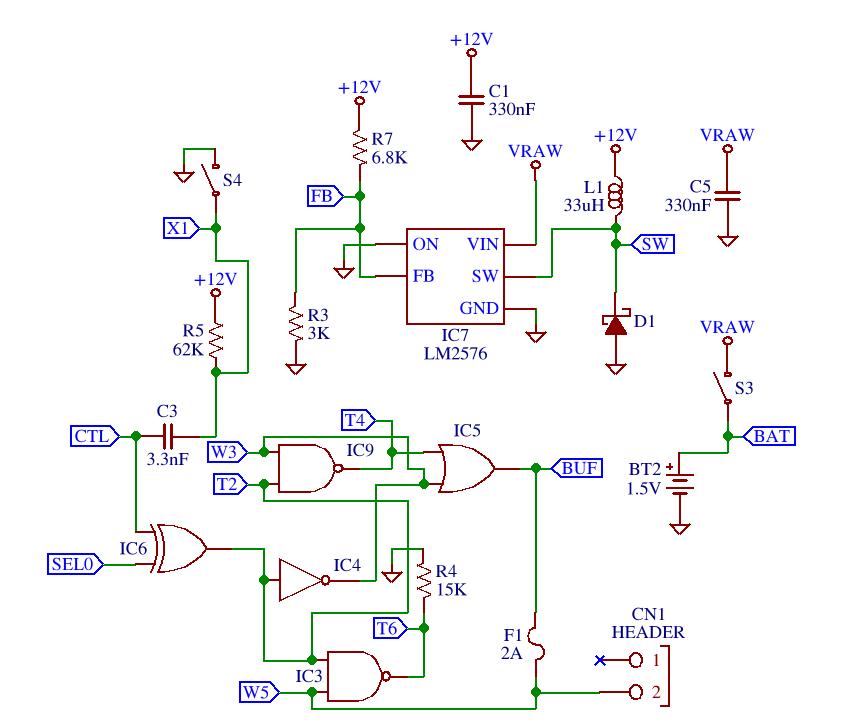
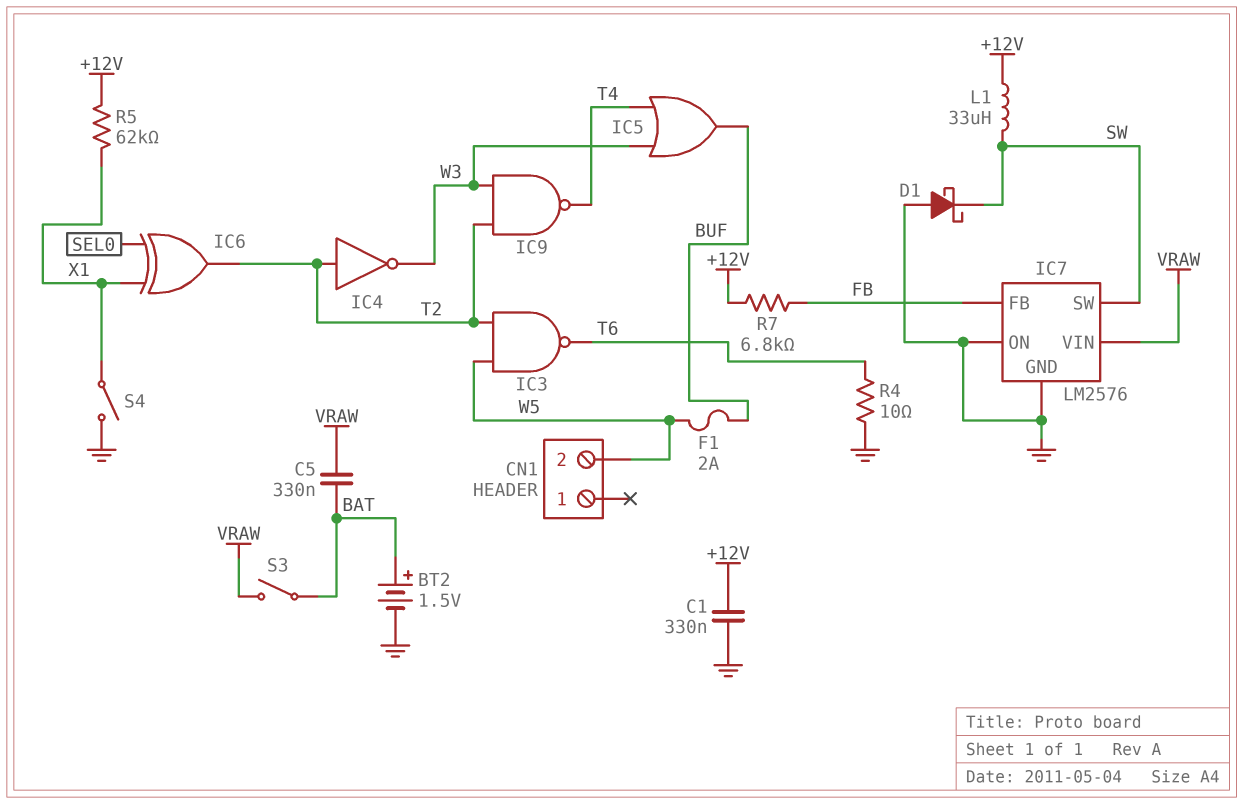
C3: 3.3nF (CTL, X1) -> none
C5: 330nF (GND, VRAW) -> 330nF (BAT, VRAW)
IC6: XOR (in CTL, in SEL0, out T2) -> XOR (in SEL0, in X1, out T2)
R3: 3k (FB, GND) -> none
R4: 15k (GND, T6) -> 10 (GND, T6)

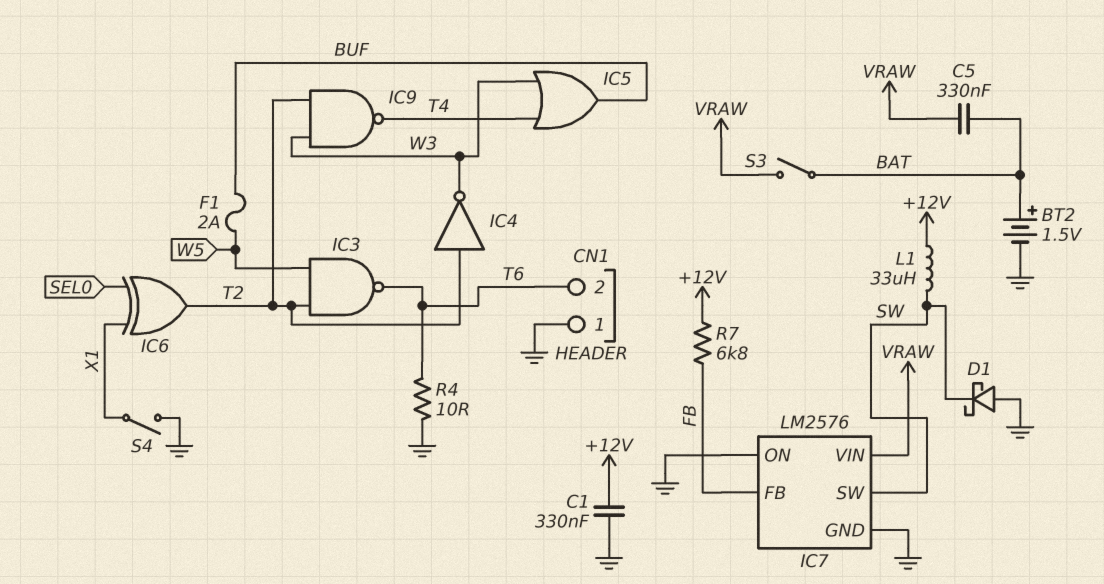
CN1 pin 1: none -> GND
CN1 pin 2: W5 -> T6
R5: 62k (+12V, X1) -> none

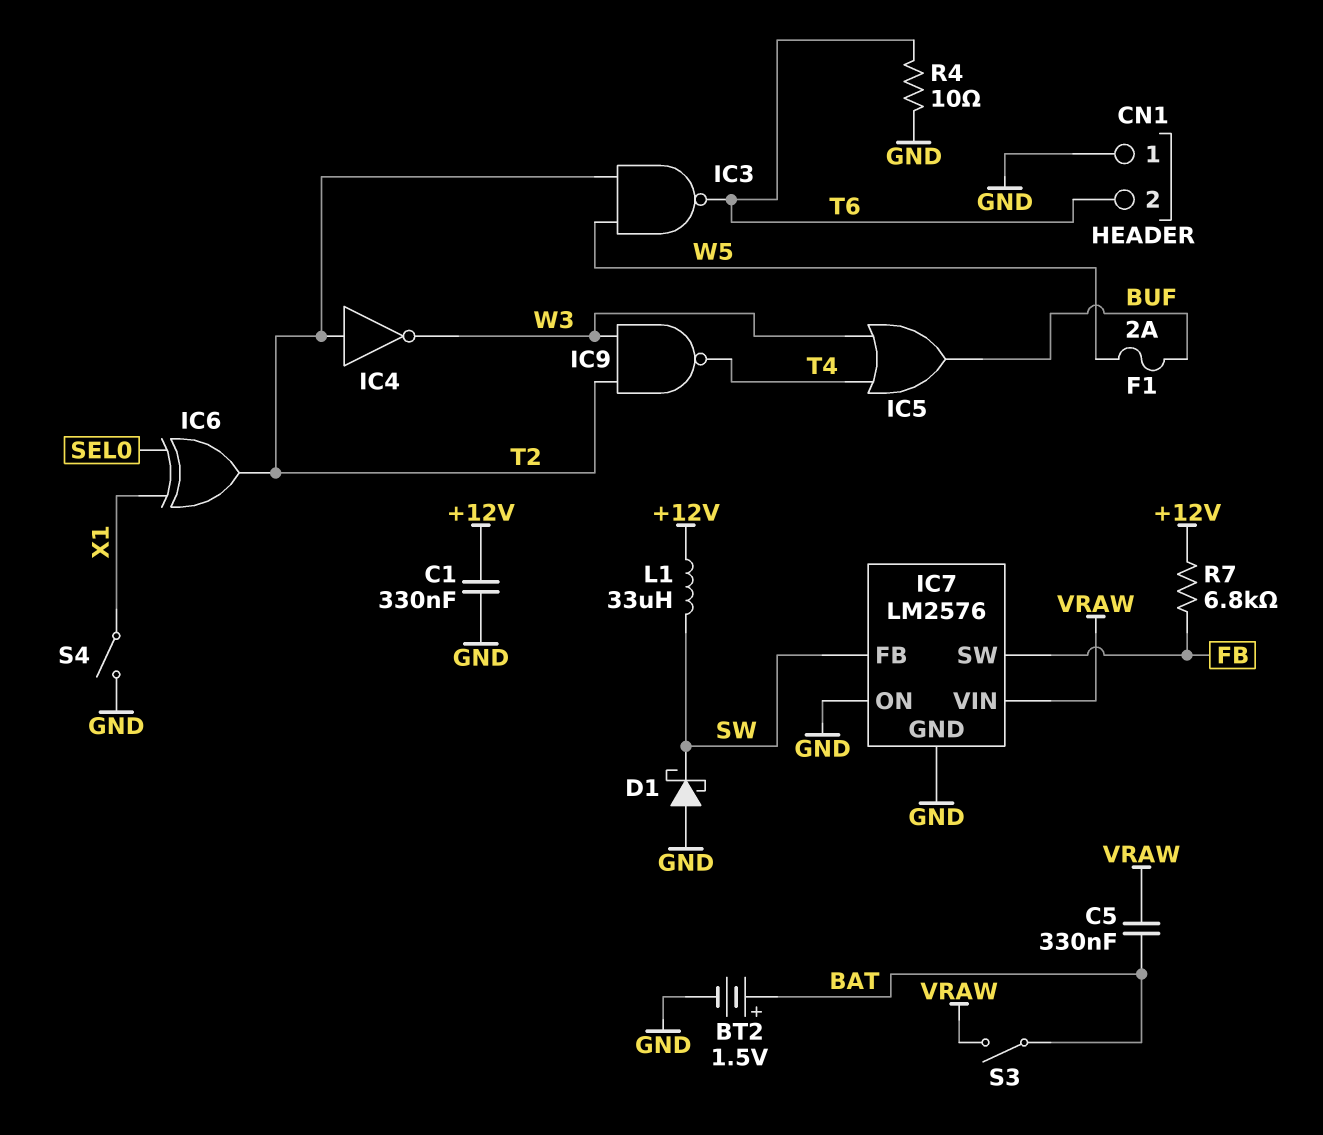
IC7 pin FB: FB -> SW
IC7 pin SW: SW -> FB

